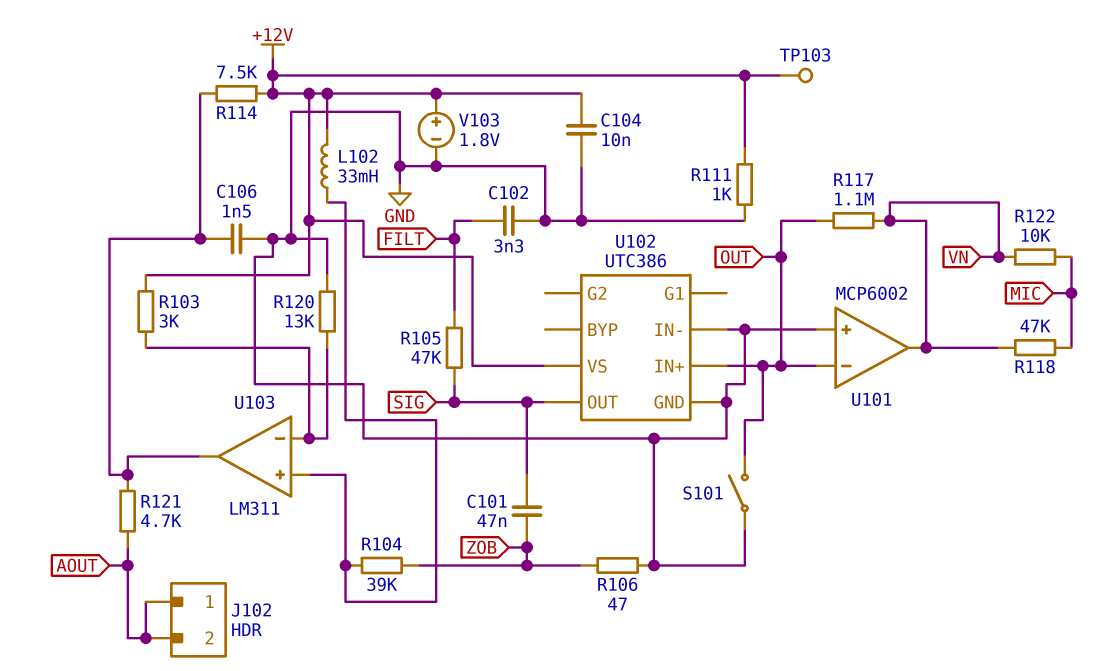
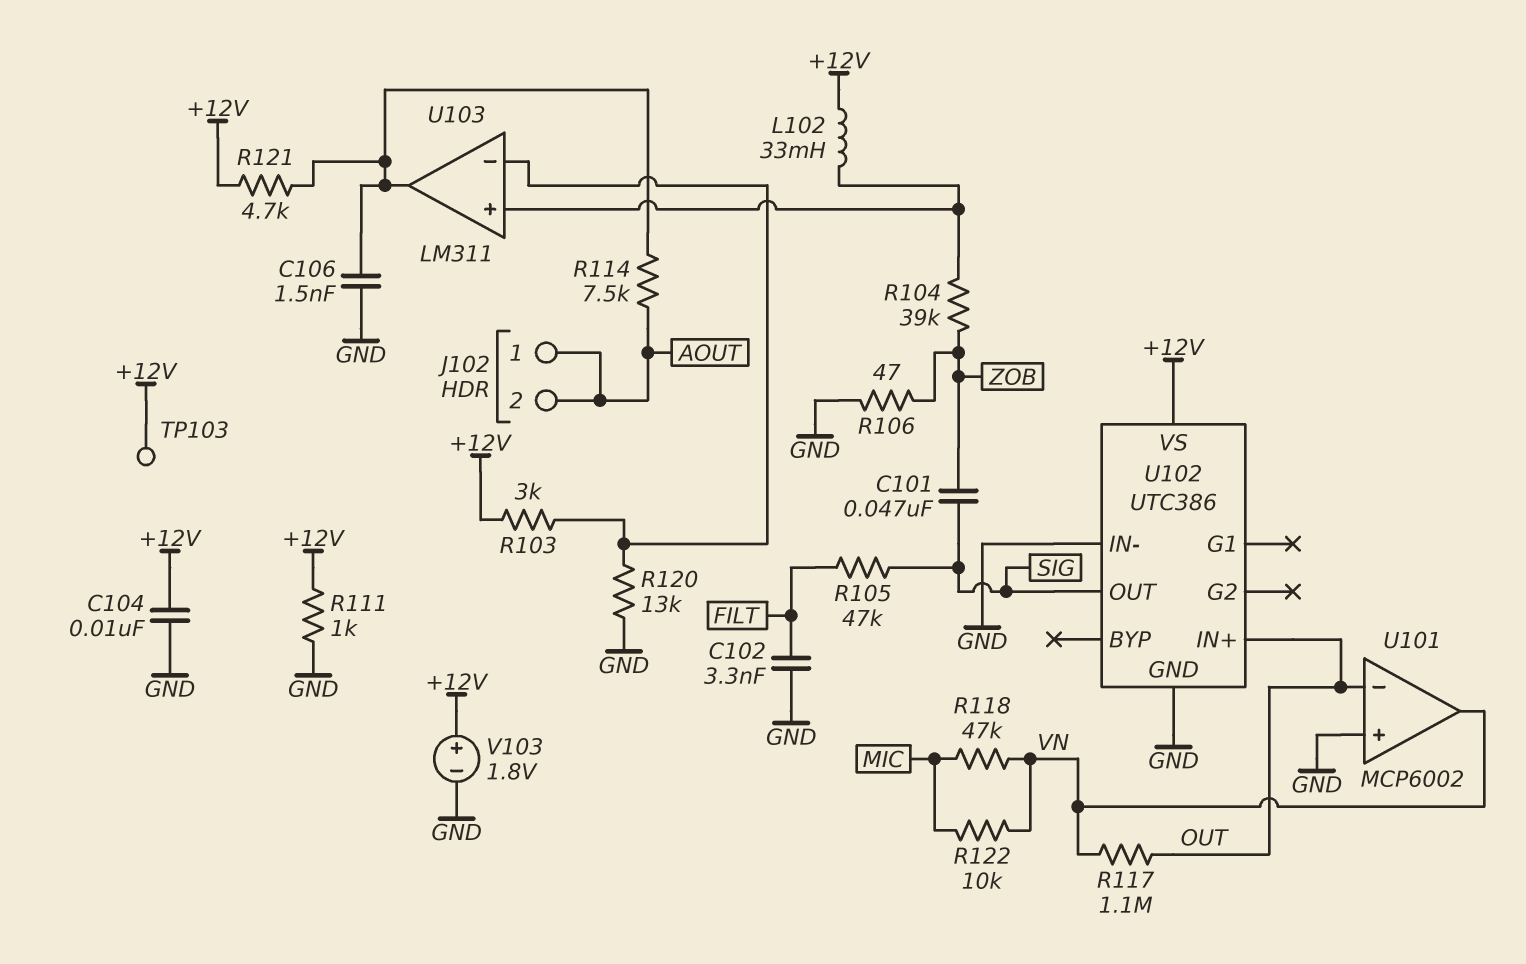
R114: 7.5k (+12V, U103/out) -> 7.5k (AOUT, U103/out)
R121: 4.7k (AOUT, U103/out) -> 4.7k (+12V, U103/out)
S101: switch (GND, OUT) -> none

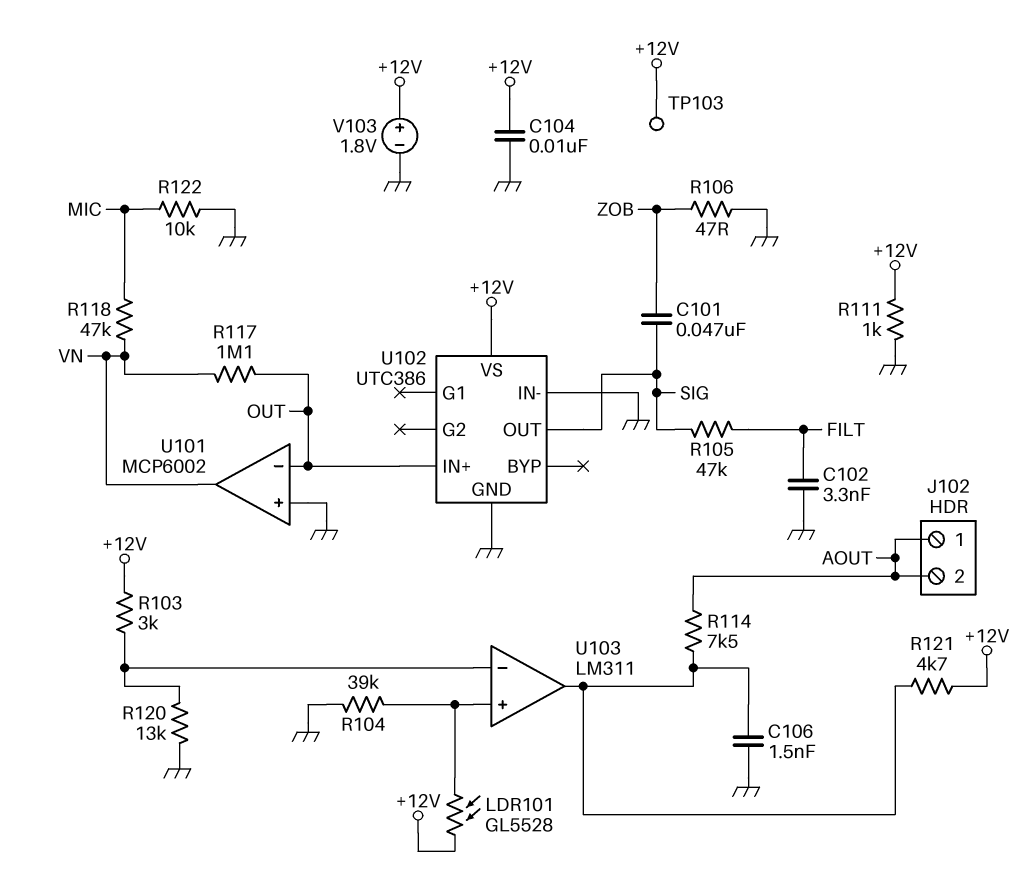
L102: 33mH (+12V, U103/in+) -> none
LDR101: none -> GL5528 (+12V, U103/in+)
R104: 39k (U103/in+, ZOB) -> 39k (GND, U103/in+)
R122: 10k (MIC, VN) -> 10k (GND, MIC)

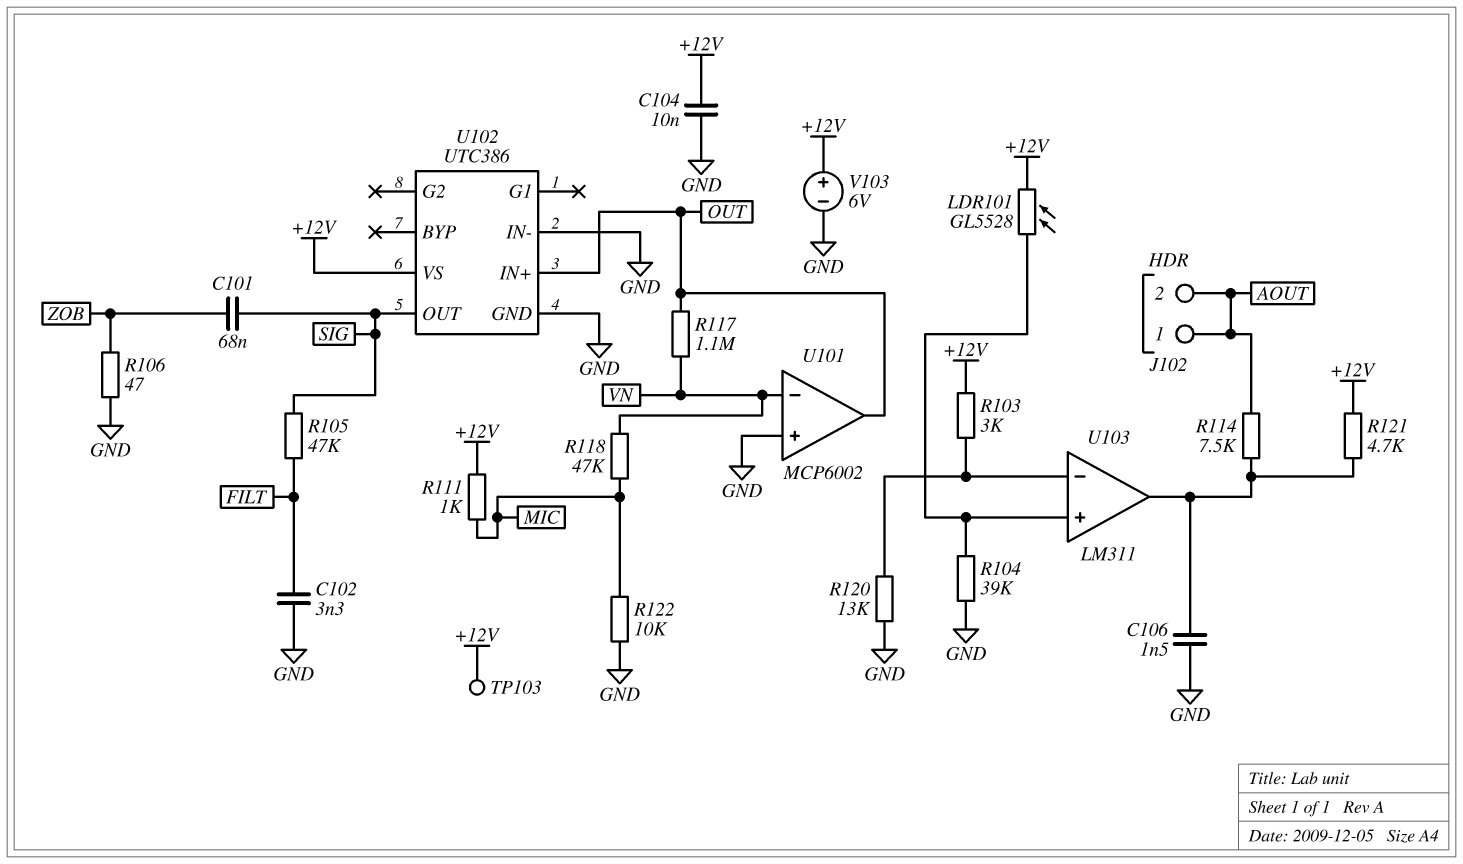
C101: 47nF (SIG, ZOB) -> 68nF (SIG, ZOB)
R111: 1k (+12V, GND) -> 1k (+12V, MIC)
U101 pin in-: OUT -> VN
U101 pin out: VN -> OUT
V103: 1.8V (plus +12V, minus GND) -> 6V (plus +12V, minus GND)

